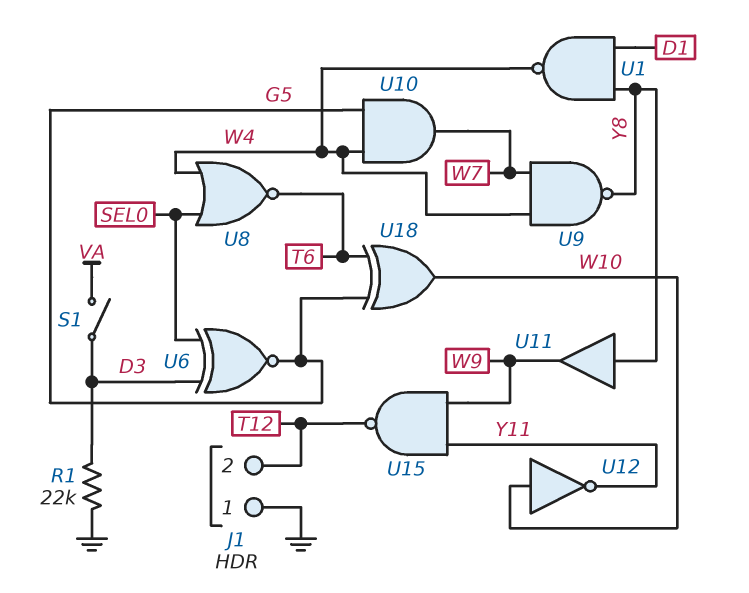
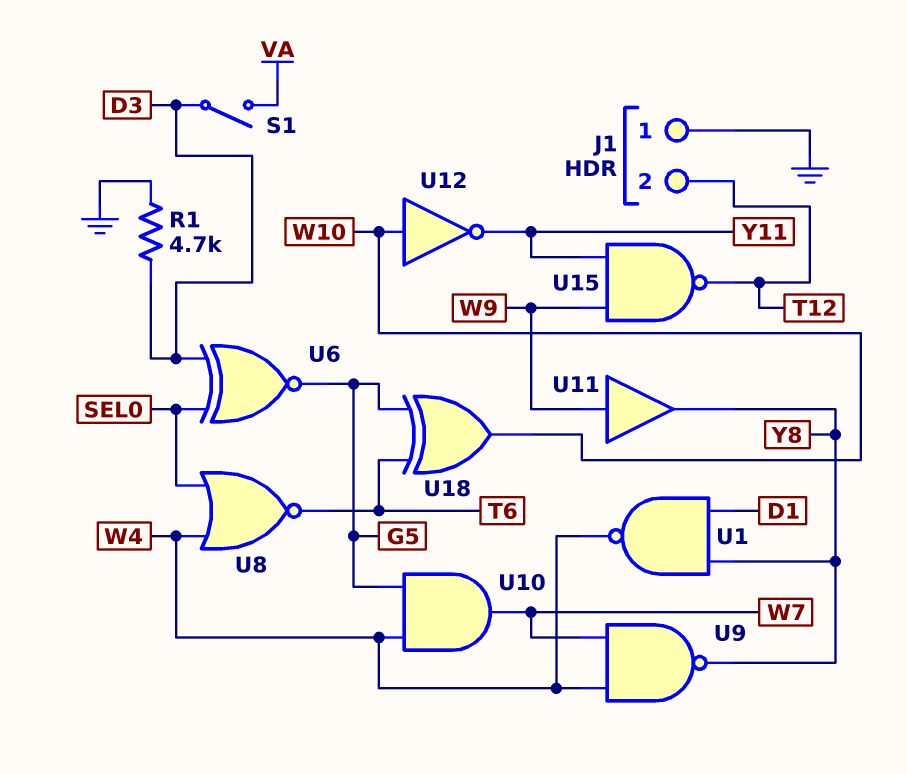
R1: 22k (D3, GND) -> 4.7k (D3, GND)
U11: buffer (in Y8, out W9) -> buffer (in W9, out Y8)

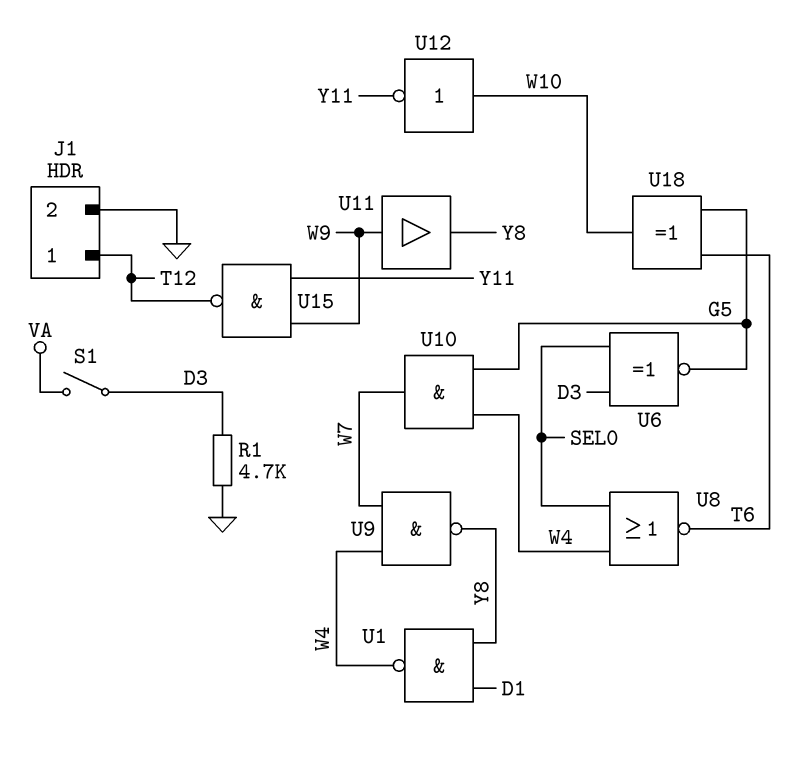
J1 pin 1: GND -> T12
J1 pin 2: T12 -> GND

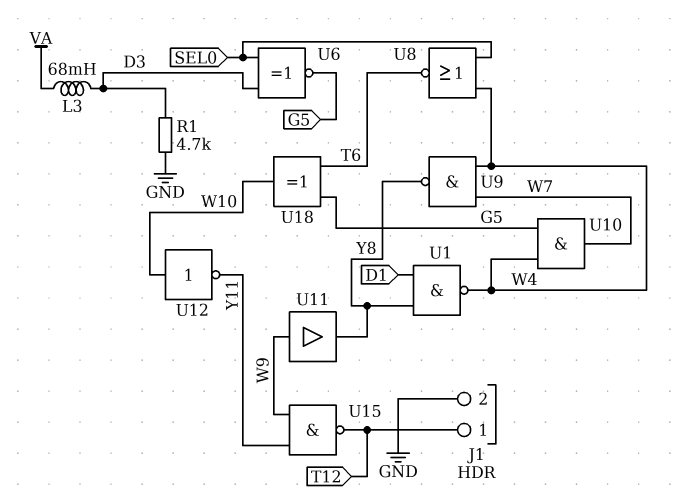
L3: none -> 68mH (D3, VA)
S1: switch (D3, VA) -> none

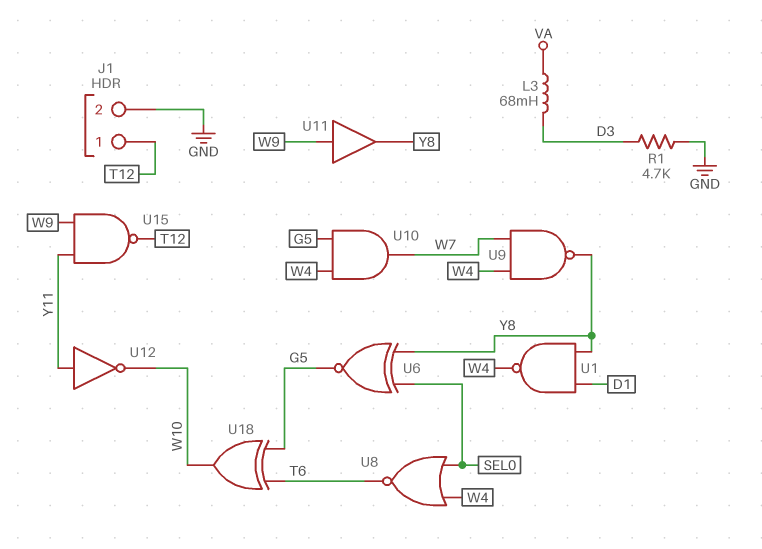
U6: XNOR (in D3, in SEL0, out G5) -> XNOR (in SEL0, in Y8, out G5)
U12: NOT (in W10, out Y11) -> NOT (in Y11, out W10)

